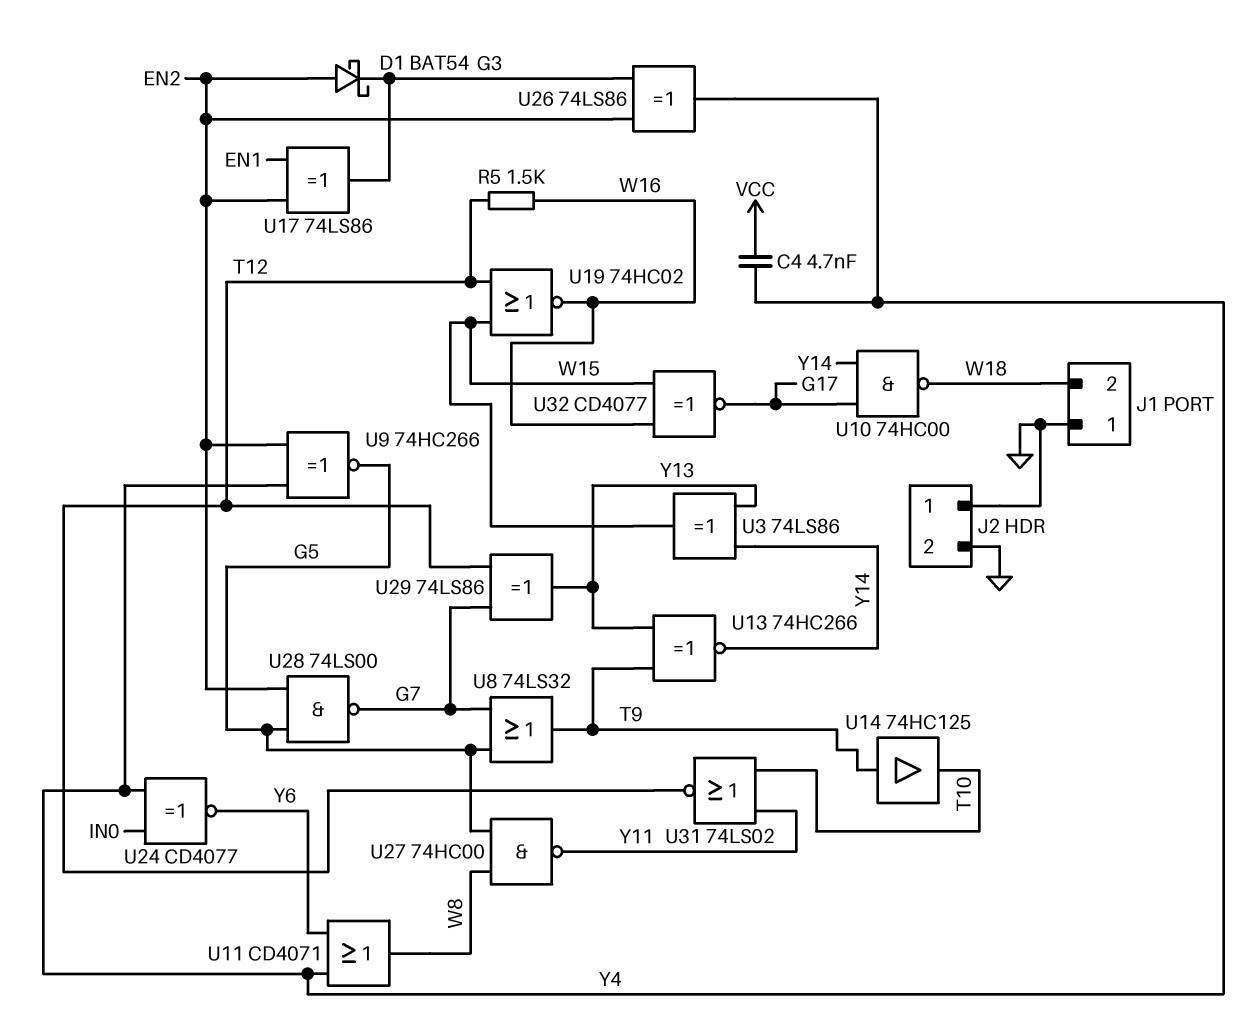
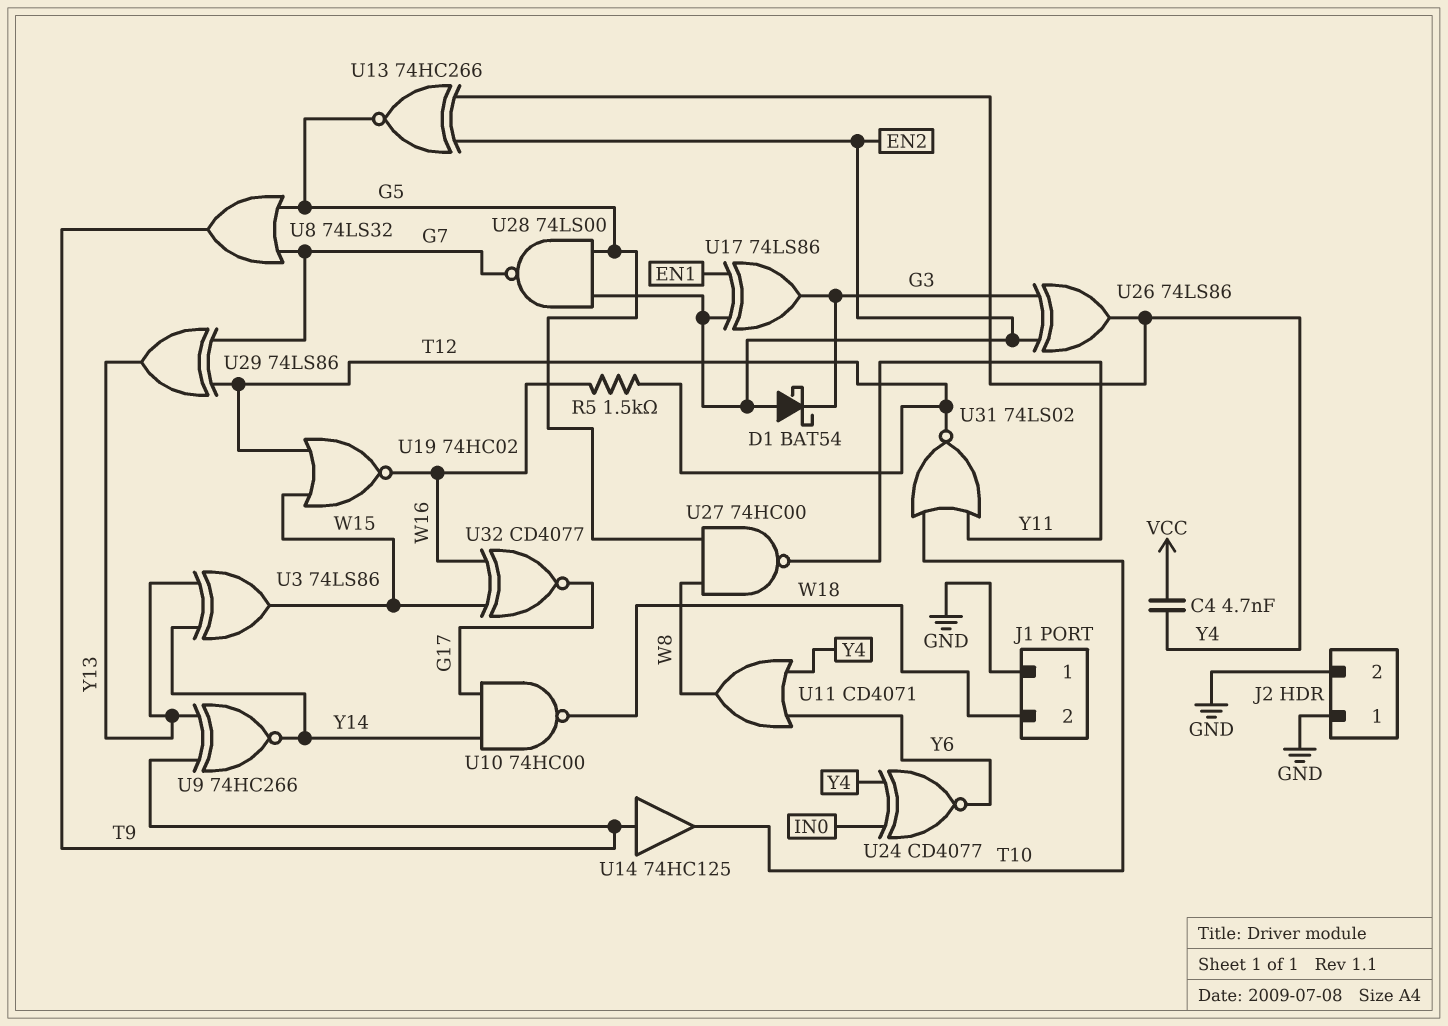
U9: XNOR 74HC266 (in EN2, in Y4, out G5) -> XNOR 74HC266 (in T9, in Y13, out Y14)
U13: XNOR 74HC266 (in T9, in Y13, out Y14) -> XNOR 74HC266 (in EN2, in Y4, out G5)

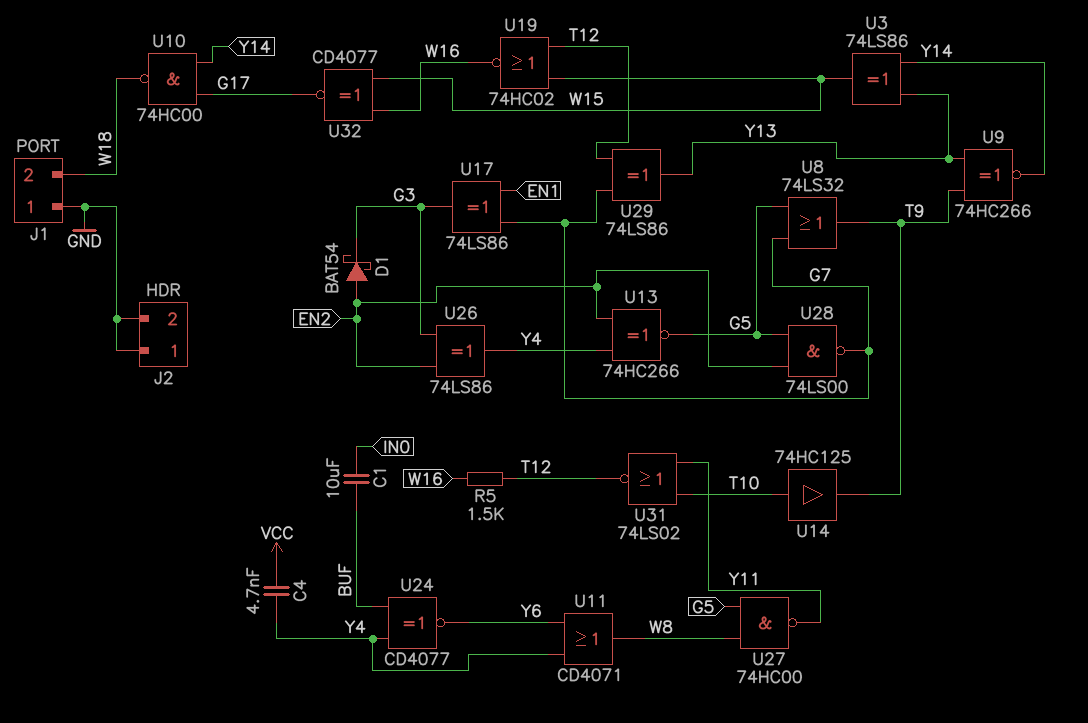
C1: none -> 10uF (BUF, IN0)
U14: buffer 74HC125 (in T9, out T10) -> buffer 74HC125 (in T10, out T9)
U17: XOR 74LS86 (in EN1, in EN2, out G3) -> XOR 74LS86 (in EN1, in G7, out G3)
U24: XNOR CD4077 (in IN0, in Y4, out Y6) -> XNOR CD4077 (in BUF, in Y4, out Y6)

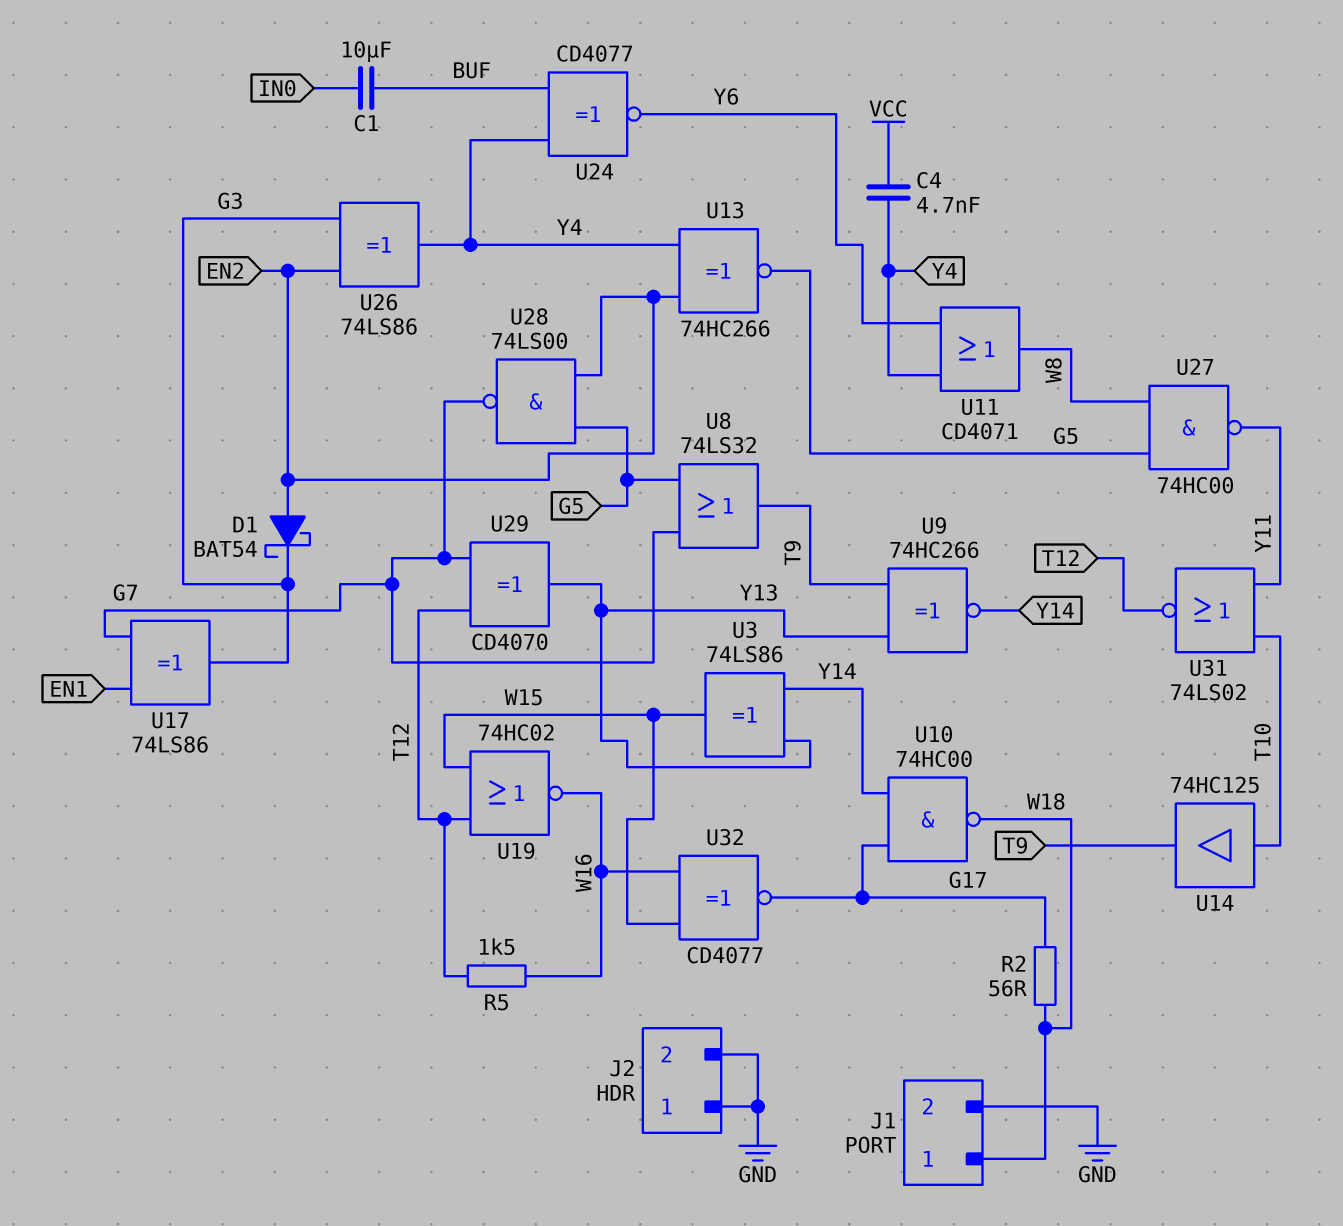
J1 pin 1: GND -> W18
J1 pin 2: W18 -> GND
R2: none -> 56 (G17, W18)
U29: XOR 74LS86 (in G7, in T12, out Y13) -> XOR CD4070 (in G7, in T12, out Y13)

